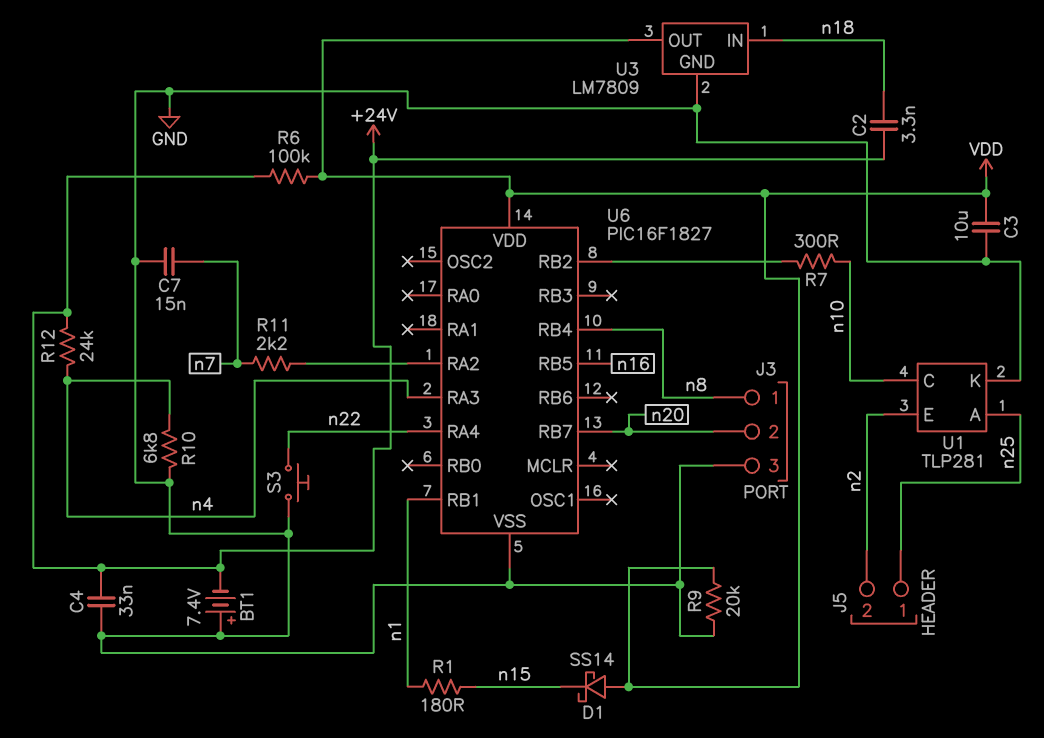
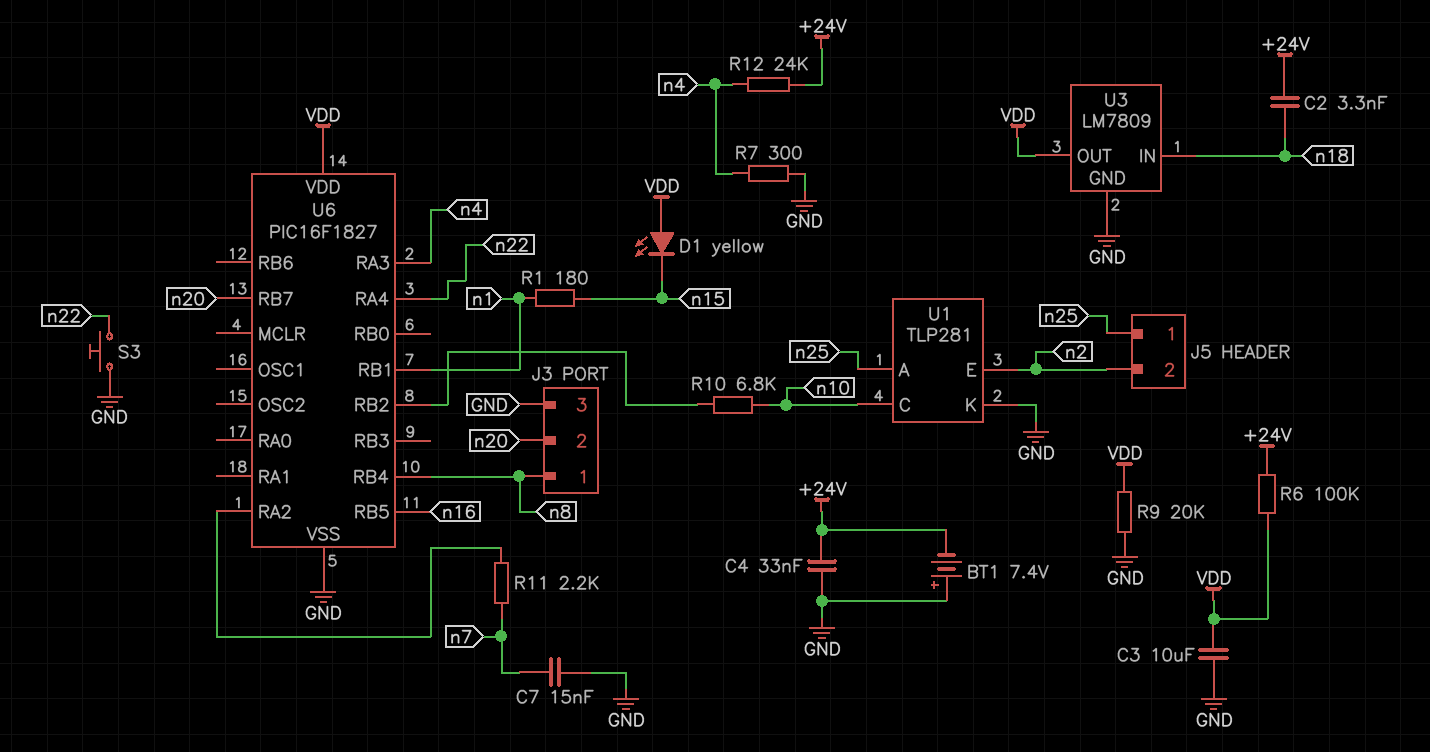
D1: schottky SS14 (A VDD, K n15) -> LED yellow (A VDD, K n15)
R7: 300 (U6/RB2, n10) -> 300 (GND, n4)
R10: 6.8k (GND, n4) -> 6.8k (U6/RB2, n10)

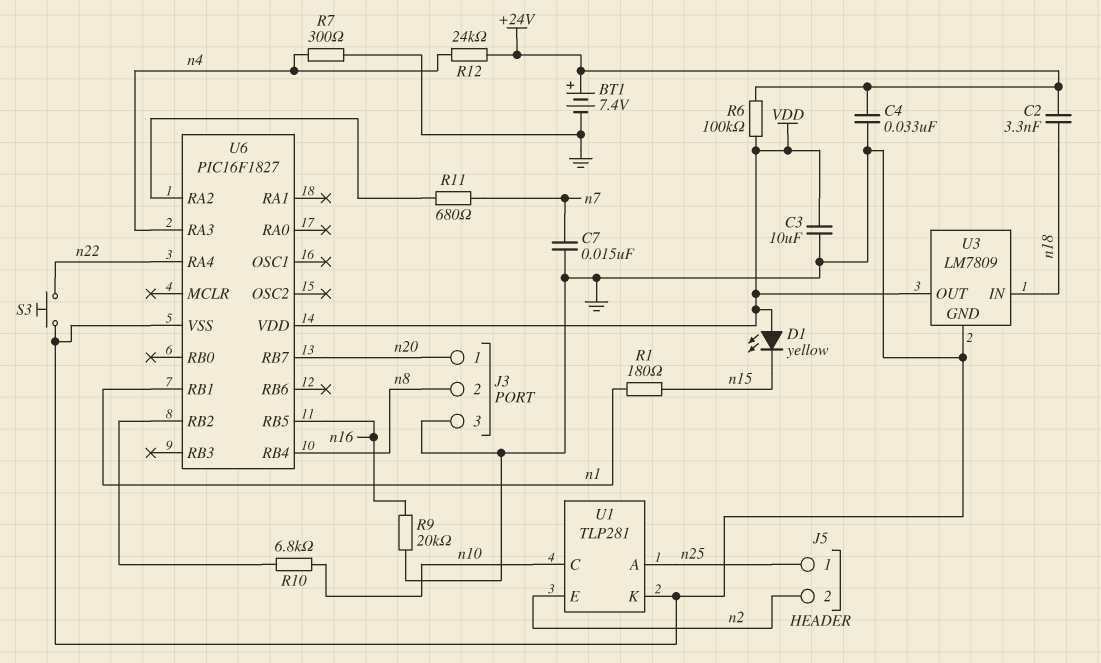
BT1: 7.4V (plus GND, minus +24V) -> 7.4V (plus +24V, minus GND)
J3 pin 1: n8 -> n20
J3 pin 2: n20 -> n8
R9: 20k (GND, VDD) -> 20k (GND, n16)
R11: 2.2k (U6/RA2, n7) -> 680 (U6/RA2, n7)

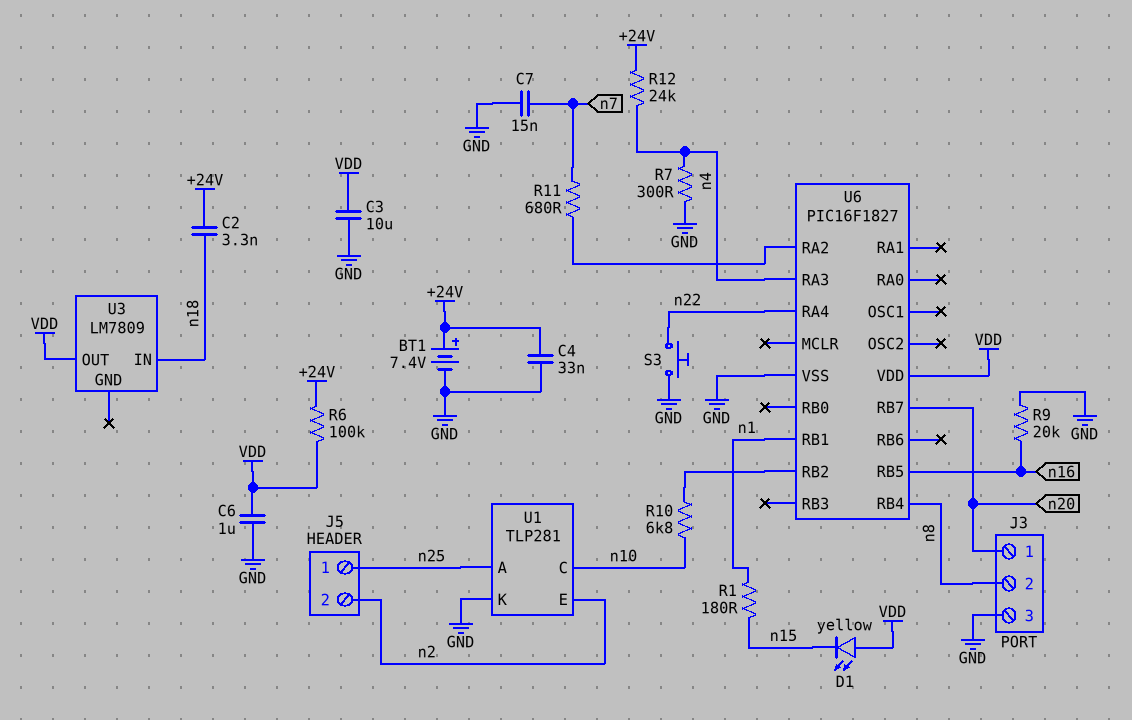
C6: none -> 1uF (GND, VDD)
U3 pin GND: GND -> none

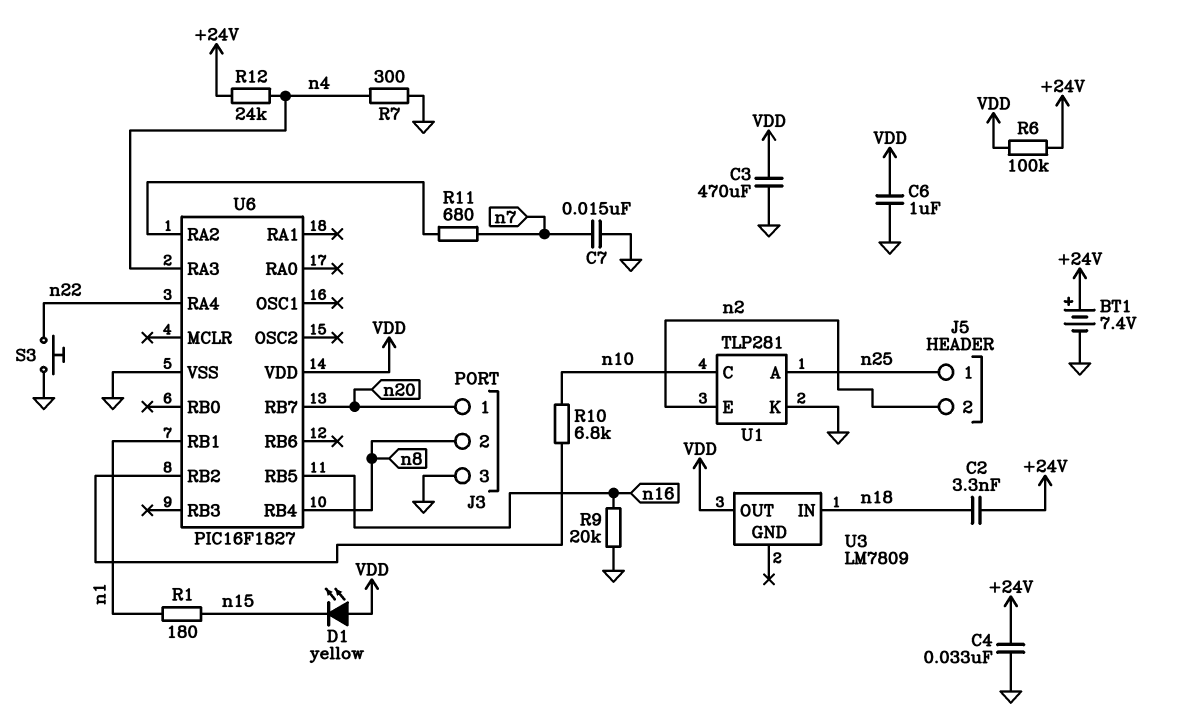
C3: 10uF (GND, VDD) -> 470uF (GND, VDD)

